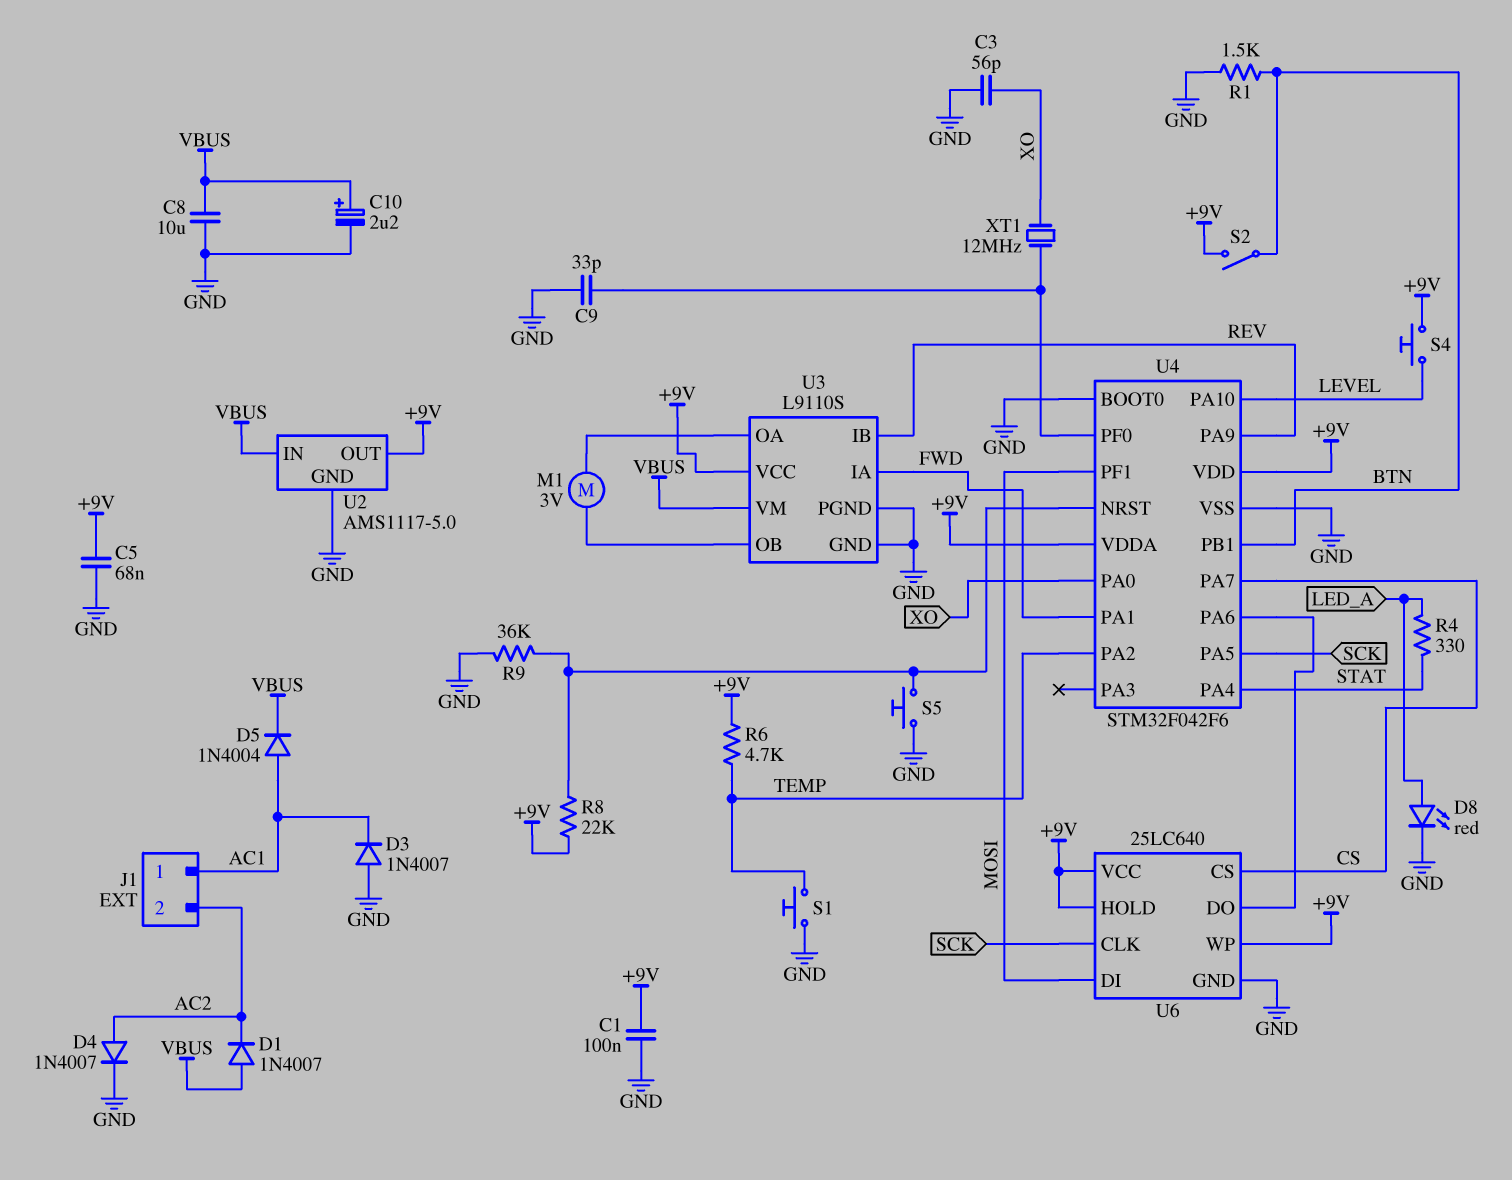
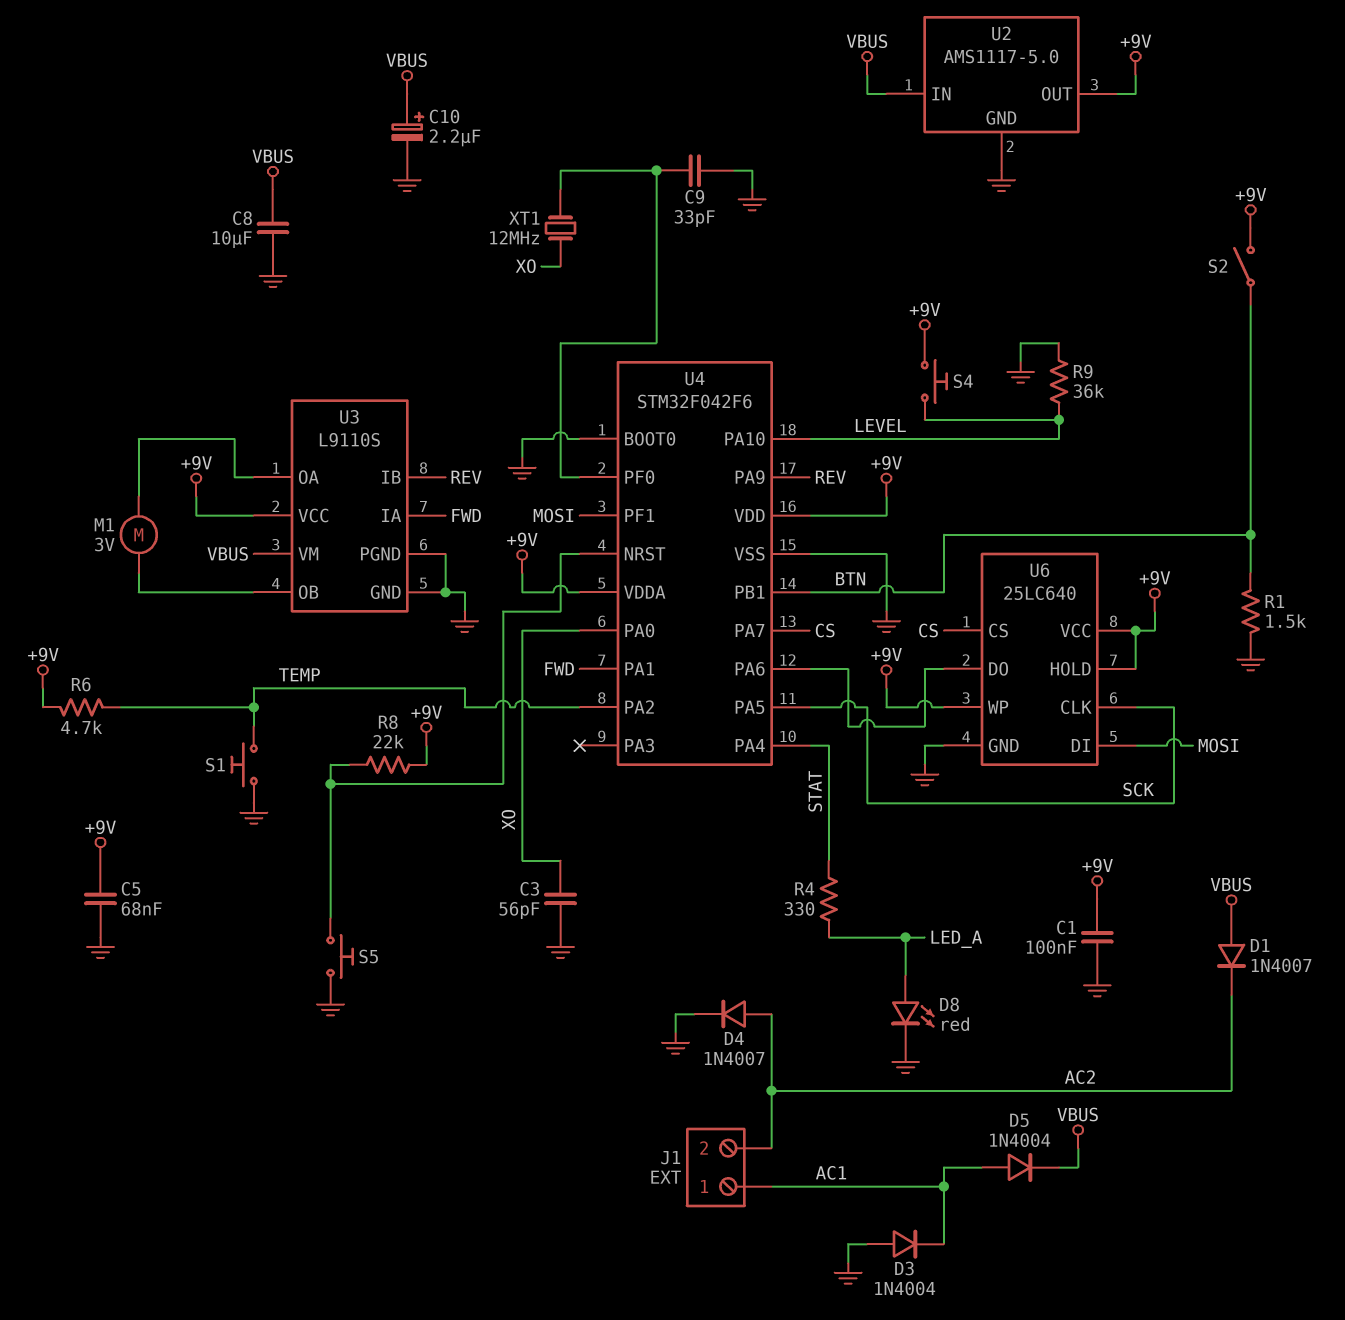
D3: diode 1N4007 (A GND, K AC1) -> diode 1N4004 (A GND, K AC1)
R9: 36k (GND, U4/NRST) -> 36k (GND, LEVEL)

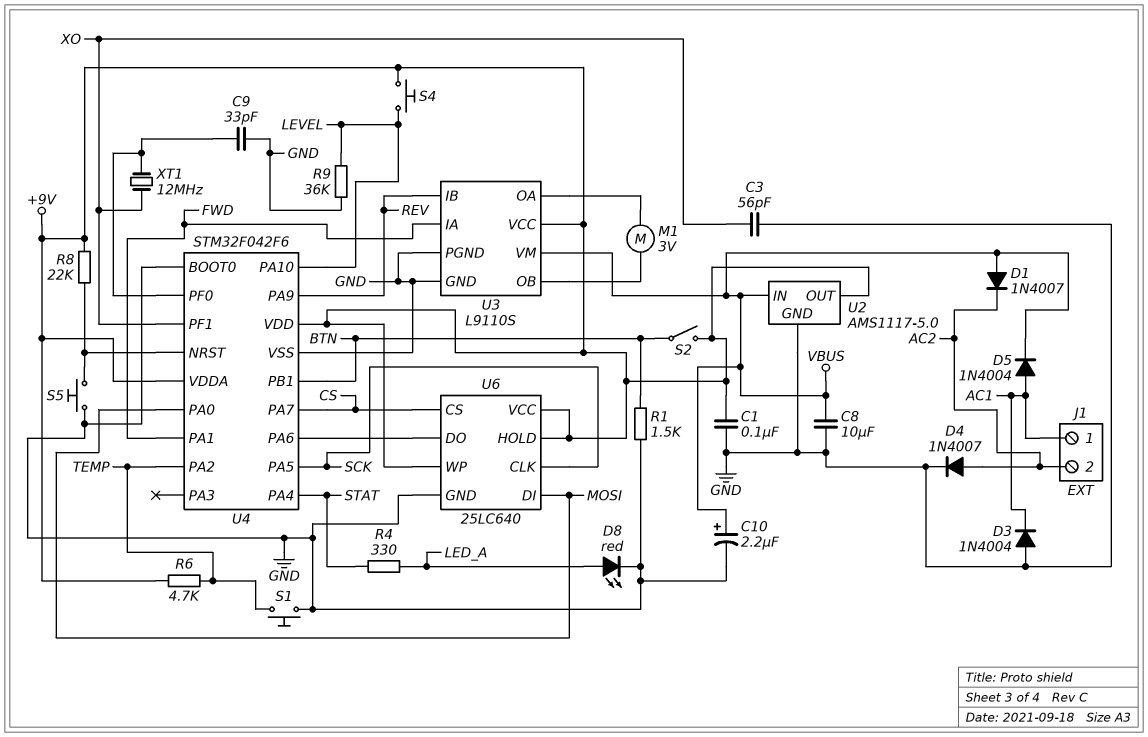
C5: 68nF (+9V, GND) -> none
U4 pin PA0: XO -> MOSI
U4 pin PF1: MOSI -> XO

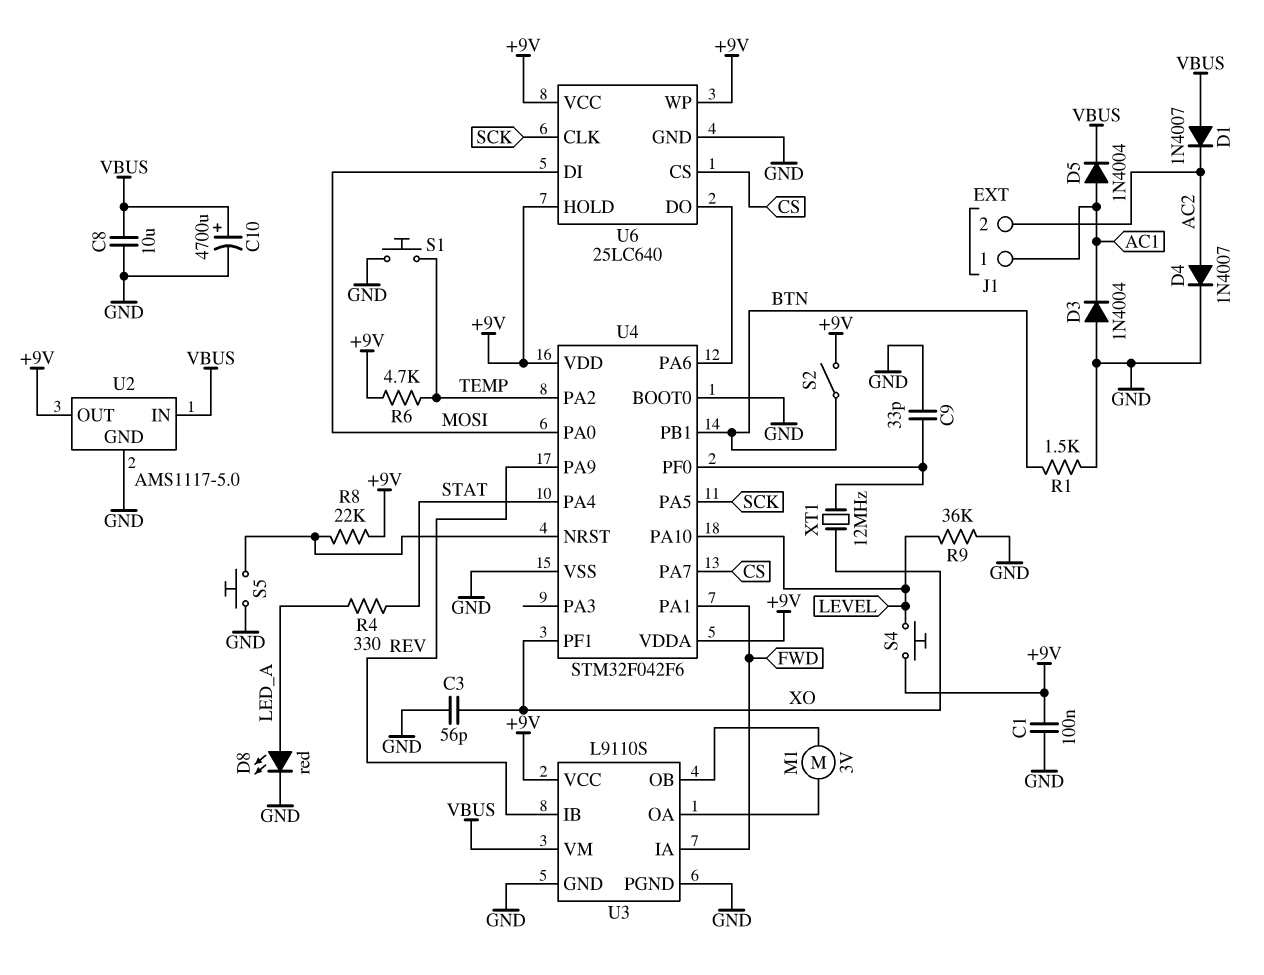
C10: 2.2uF (plus VBUS, minus GND) -> 4700uF (plus VBUS, minus GND)

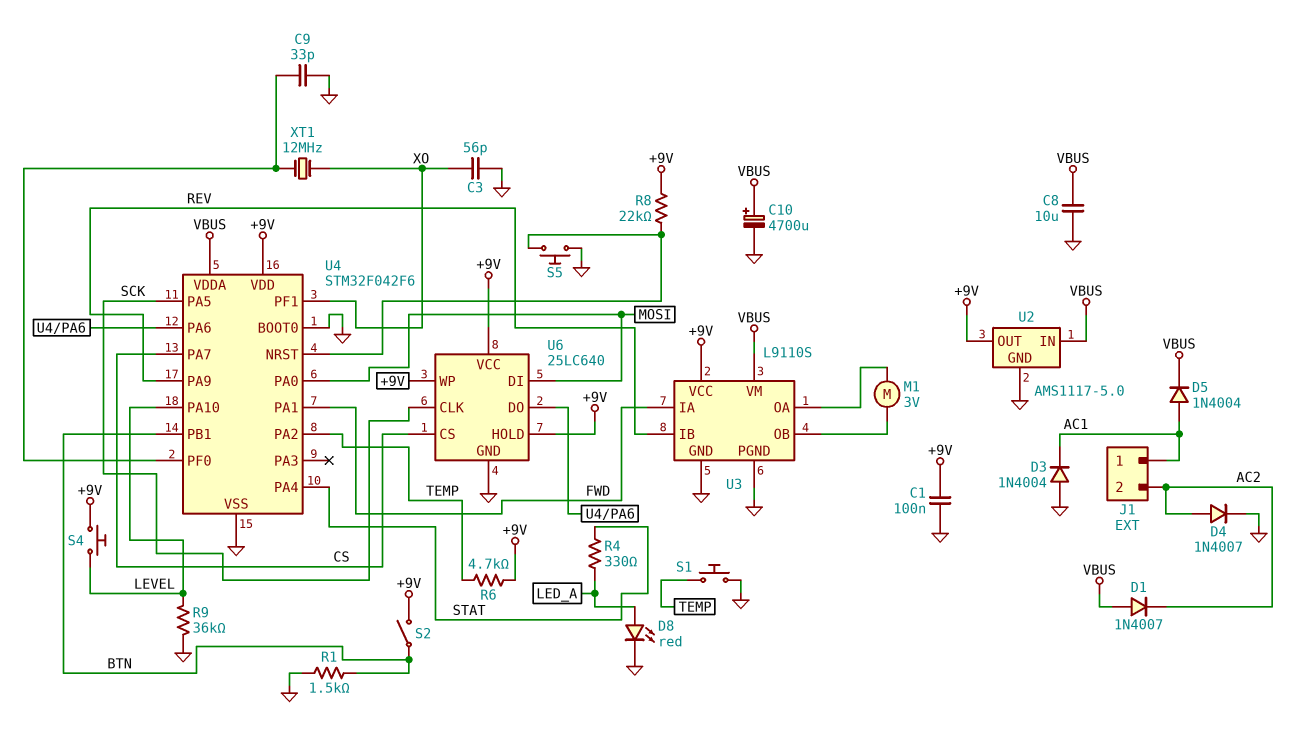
U4 pin VDDA: +9V -> VBUS

